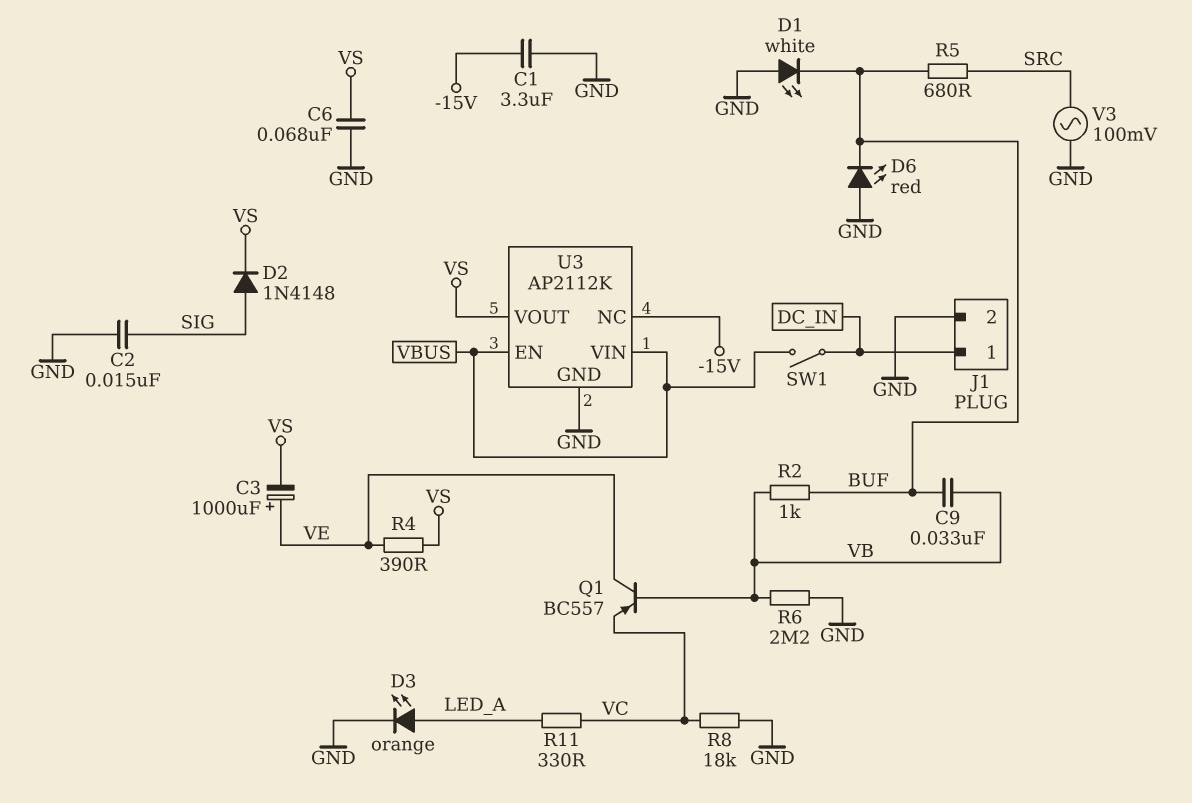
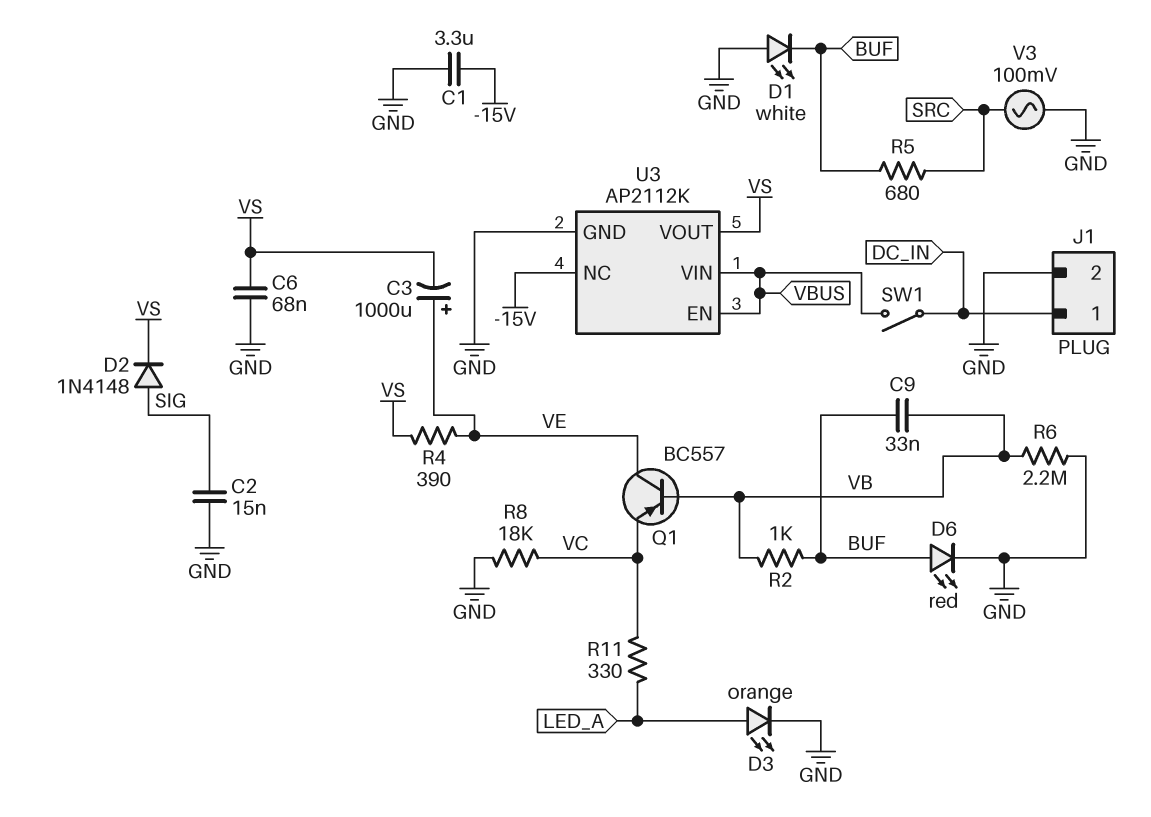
D6: LED red (A GND, K BUF) -> LED red (A BUF, K GND)

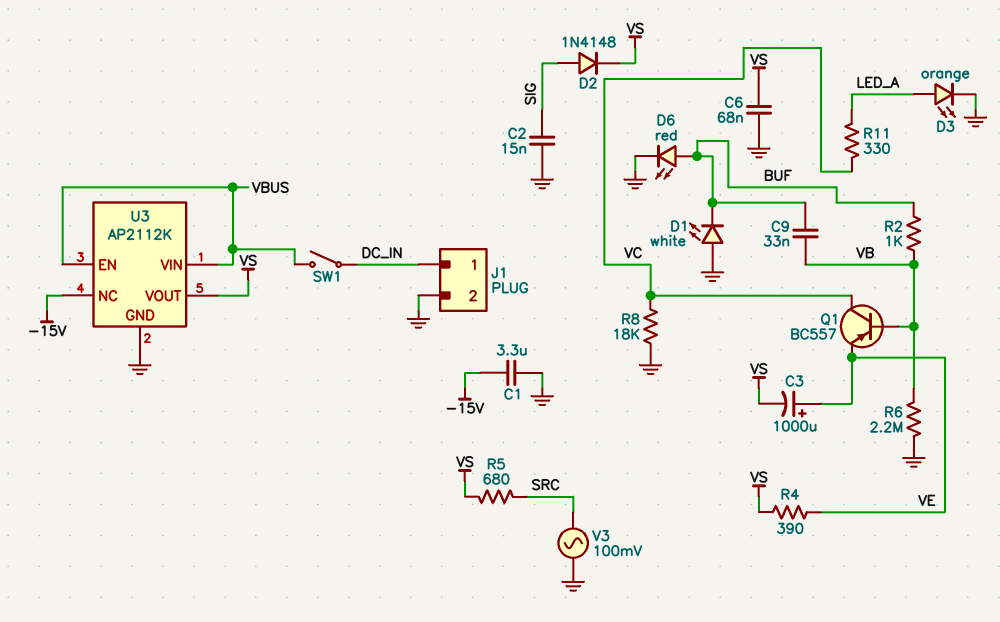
Q1: PNP BC557 (B VB, C VE, E VC) -> PNP BC557 (B VB, C VC, E VE)
R5: 680 (BUF, SRC) -> 680 (SRC, VS)

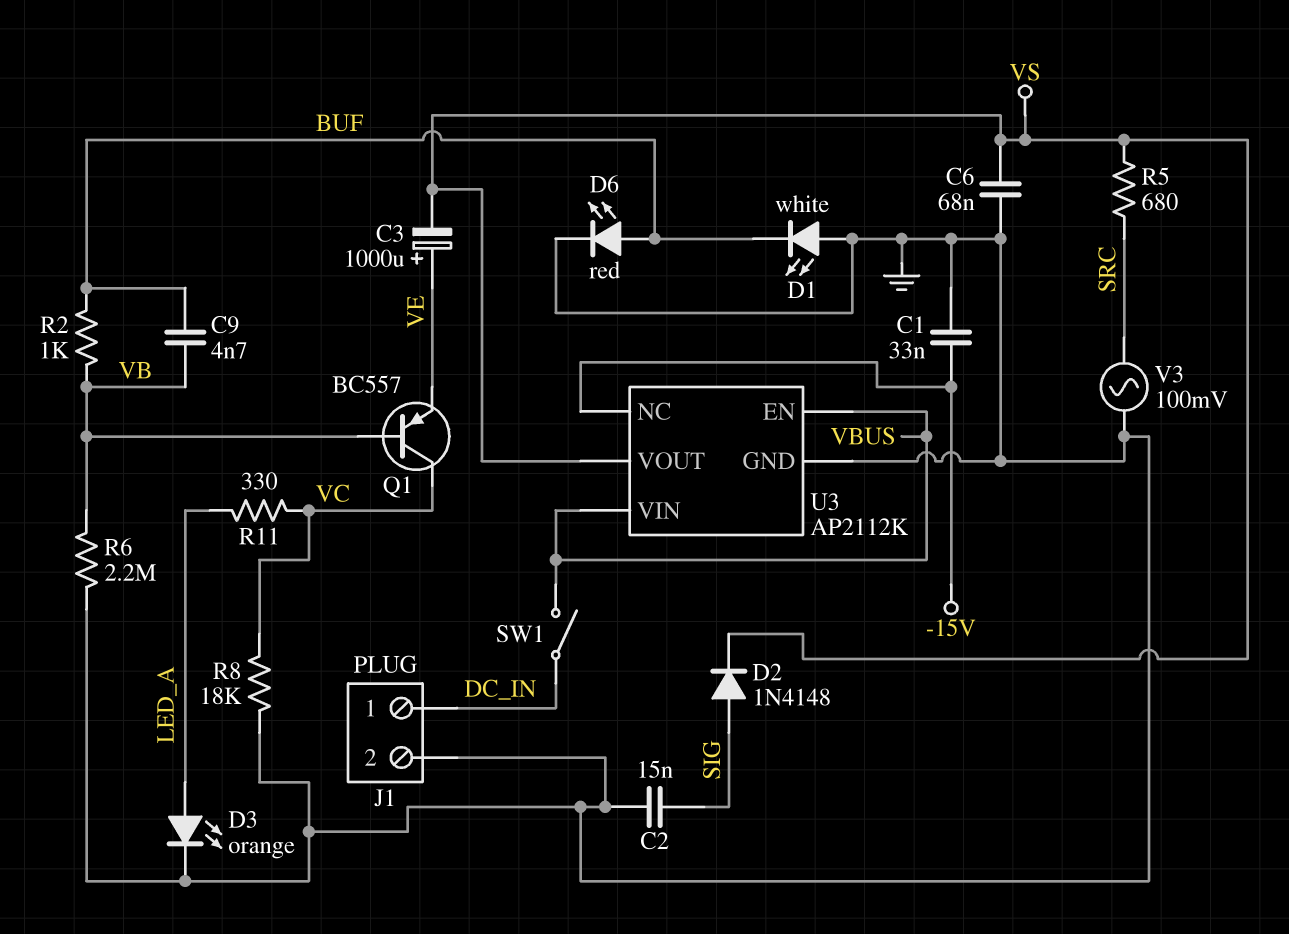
C1: 3.3uF (-15V, GND) -> 33nF (-15V, GND)
C9: 33nF (BUF, VB) -> 4.7nF (BUF, VB)
R4: 390 (VE, VS) -> none

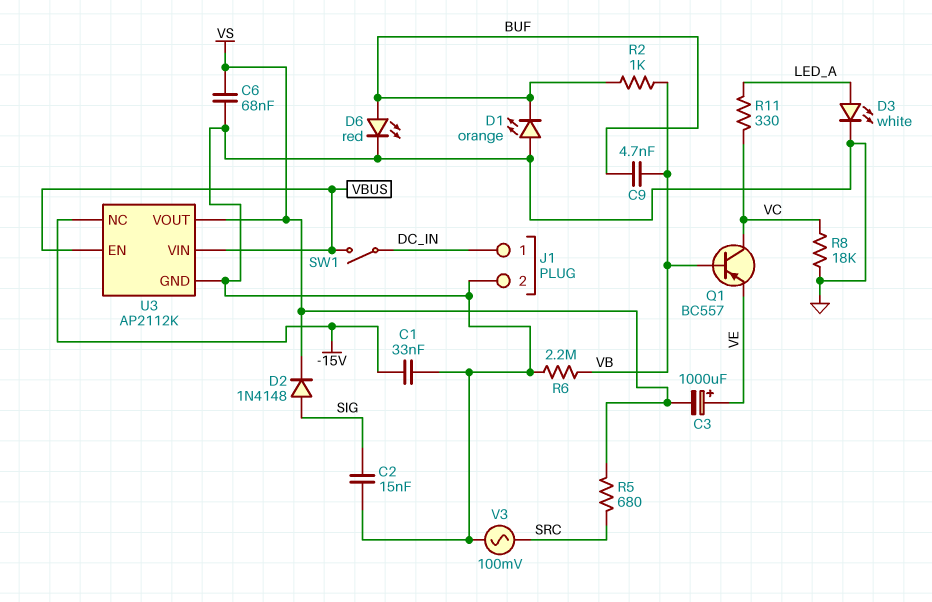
D1: LED white (A GND, K BUF) -> LED orange (A GND, K BUF)
D3: LED orange (A LED_A, K GND) -> LED white (A LED_A, K GND)

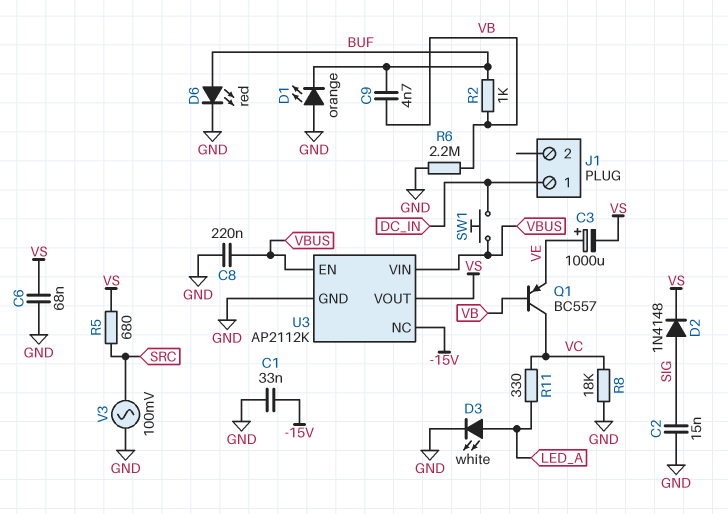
C8: none -> 220nF (GND, VBUS)
J1 pin 2: GND -> none
SW1: switch (DC_IN, VBUS) -> button (DC_IN, VBUS)

